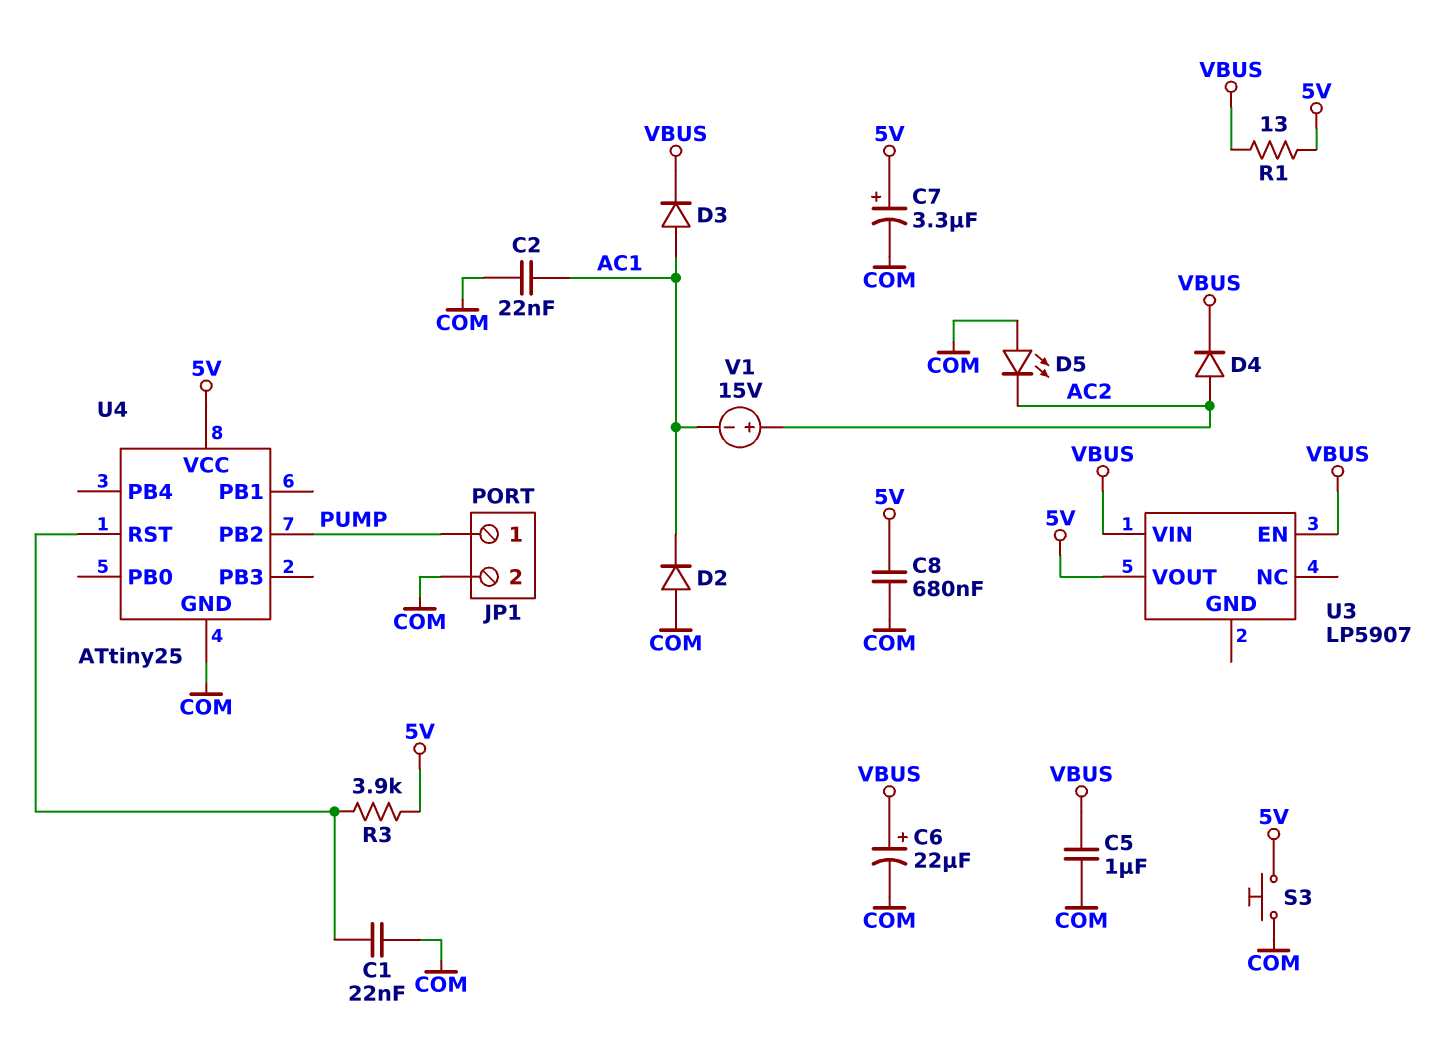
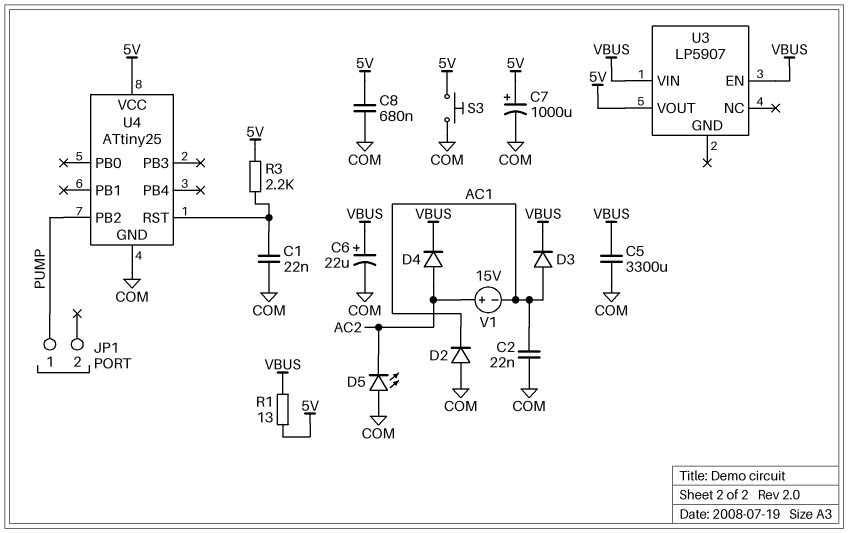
C5: 1uF (COM, VBUS) -> 3300uF (COM, VBUS)
C7: 3.3uF (plus 5V, minus COM) -> 1000uF (plus 5V, minus COM)
JP1 pin 2: COM -> none
R3: 3.9k (5V, U4/RST) -> 2.2k (5V, U4/RST)

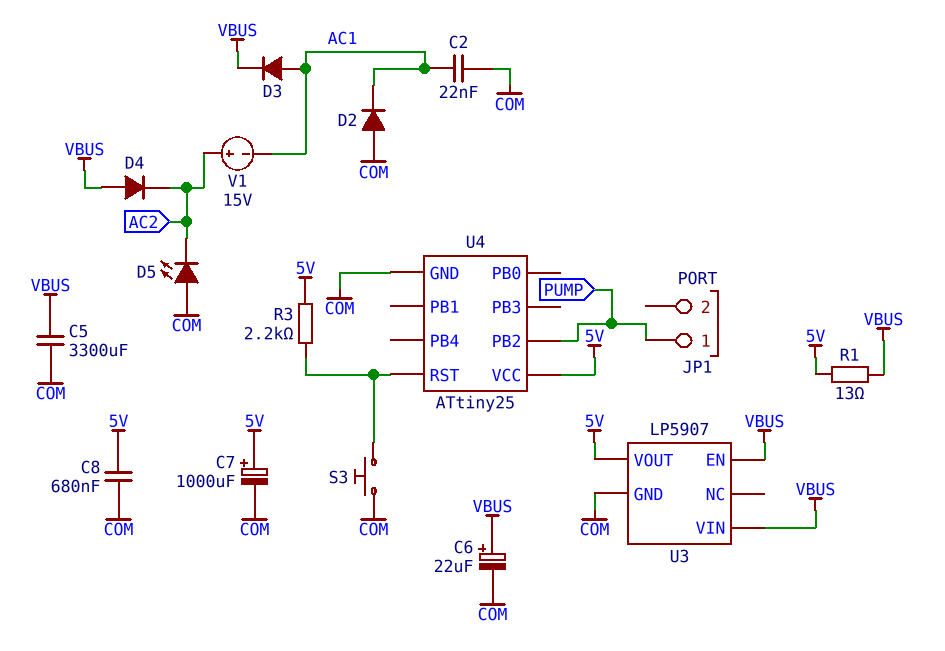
C1: 22nF (COM, U4/RST) -> none
D4: diode (A AC2, K VBUS) -> diode (A VBUS, K AC2)
S3: button (5V, COM) -> button (COM, U4/RST)
U3 pin GND: none -> COM

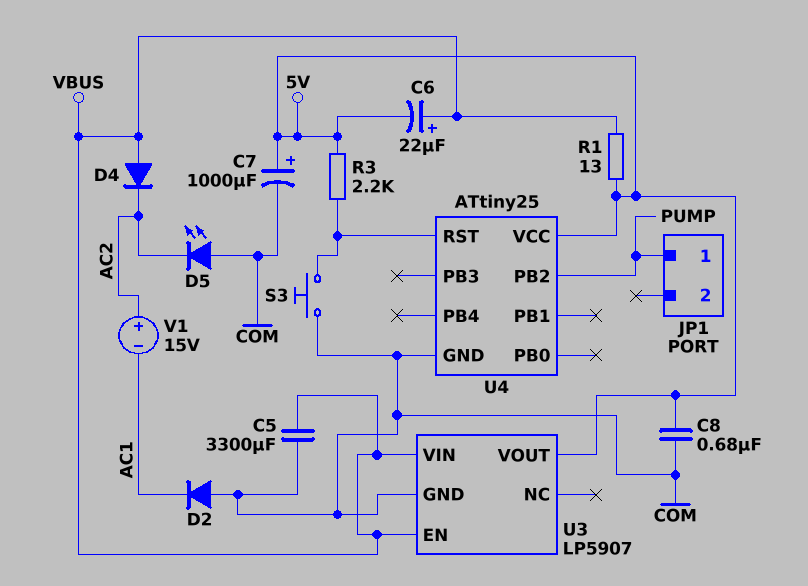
C2: 22nF (AC1, COM) -> none
C6: 22uF (plus VBUS, minus COM) -> 22uF (plus VBUS, minus 5V)
D3: diode (A AC1, K VBUS) -> none

